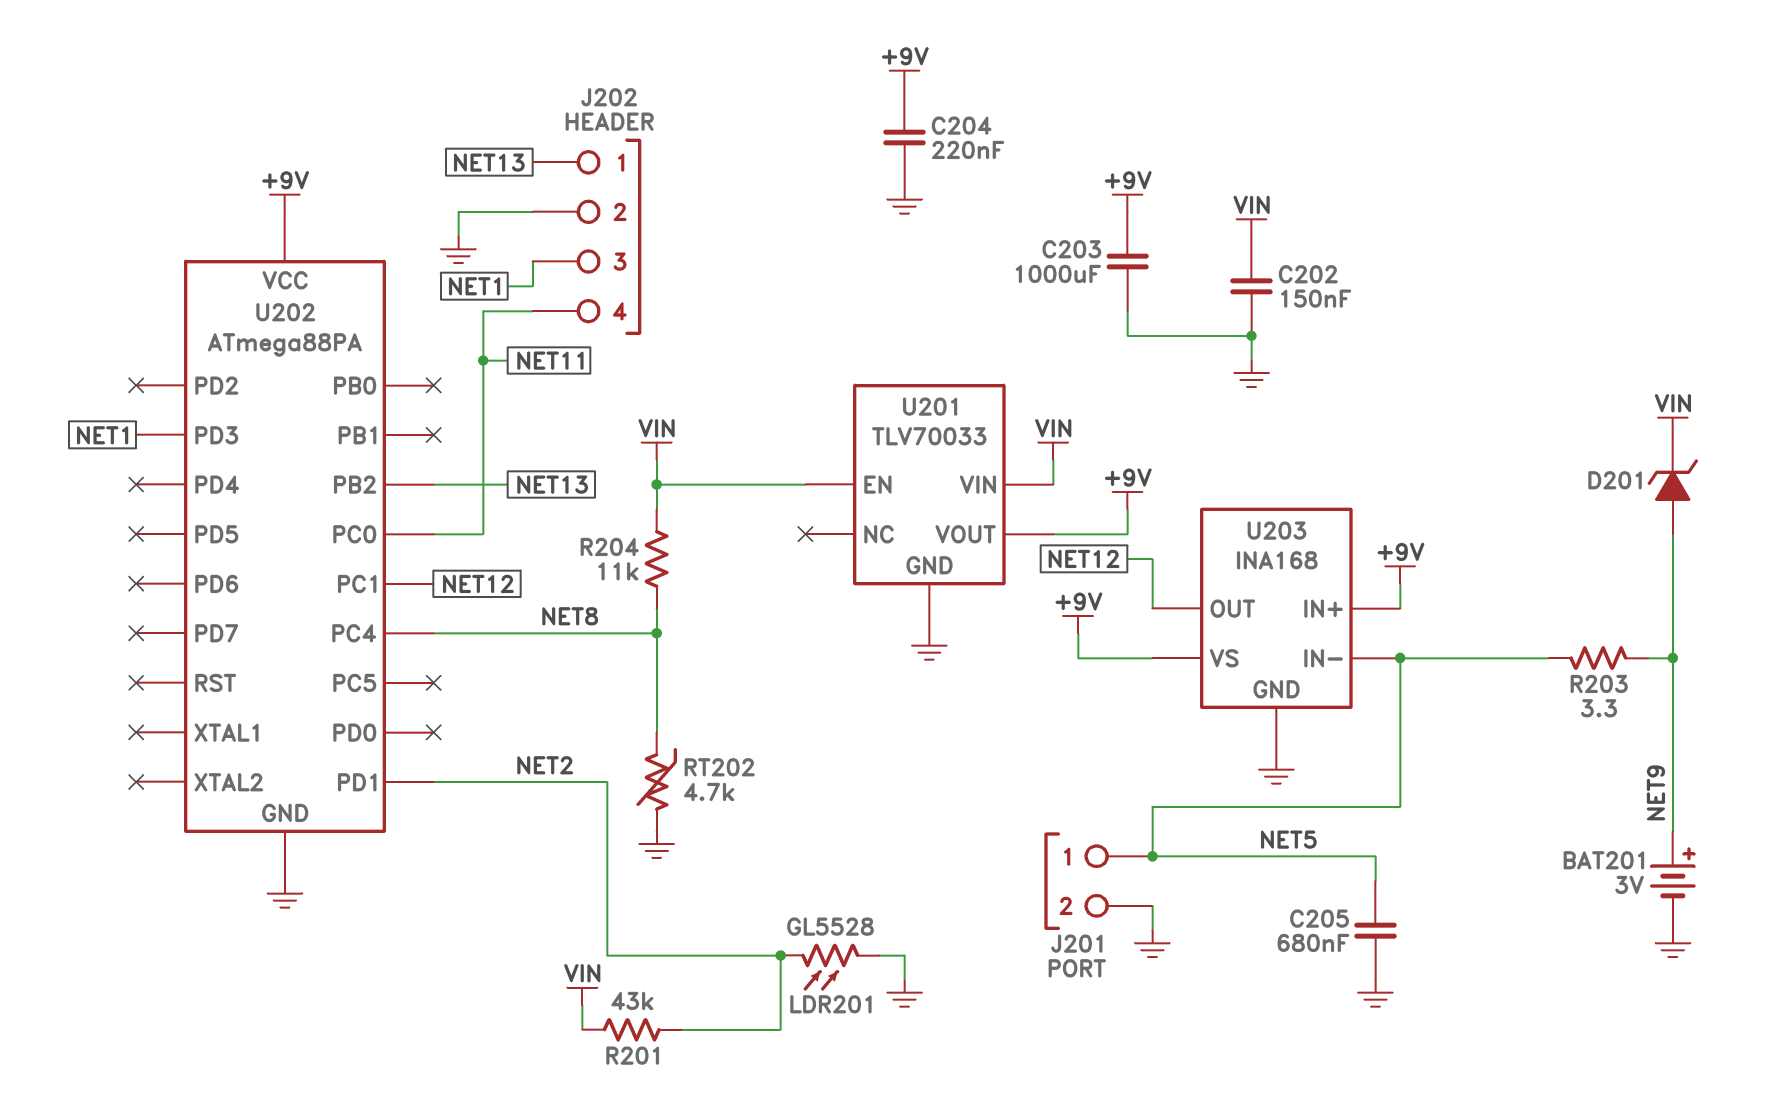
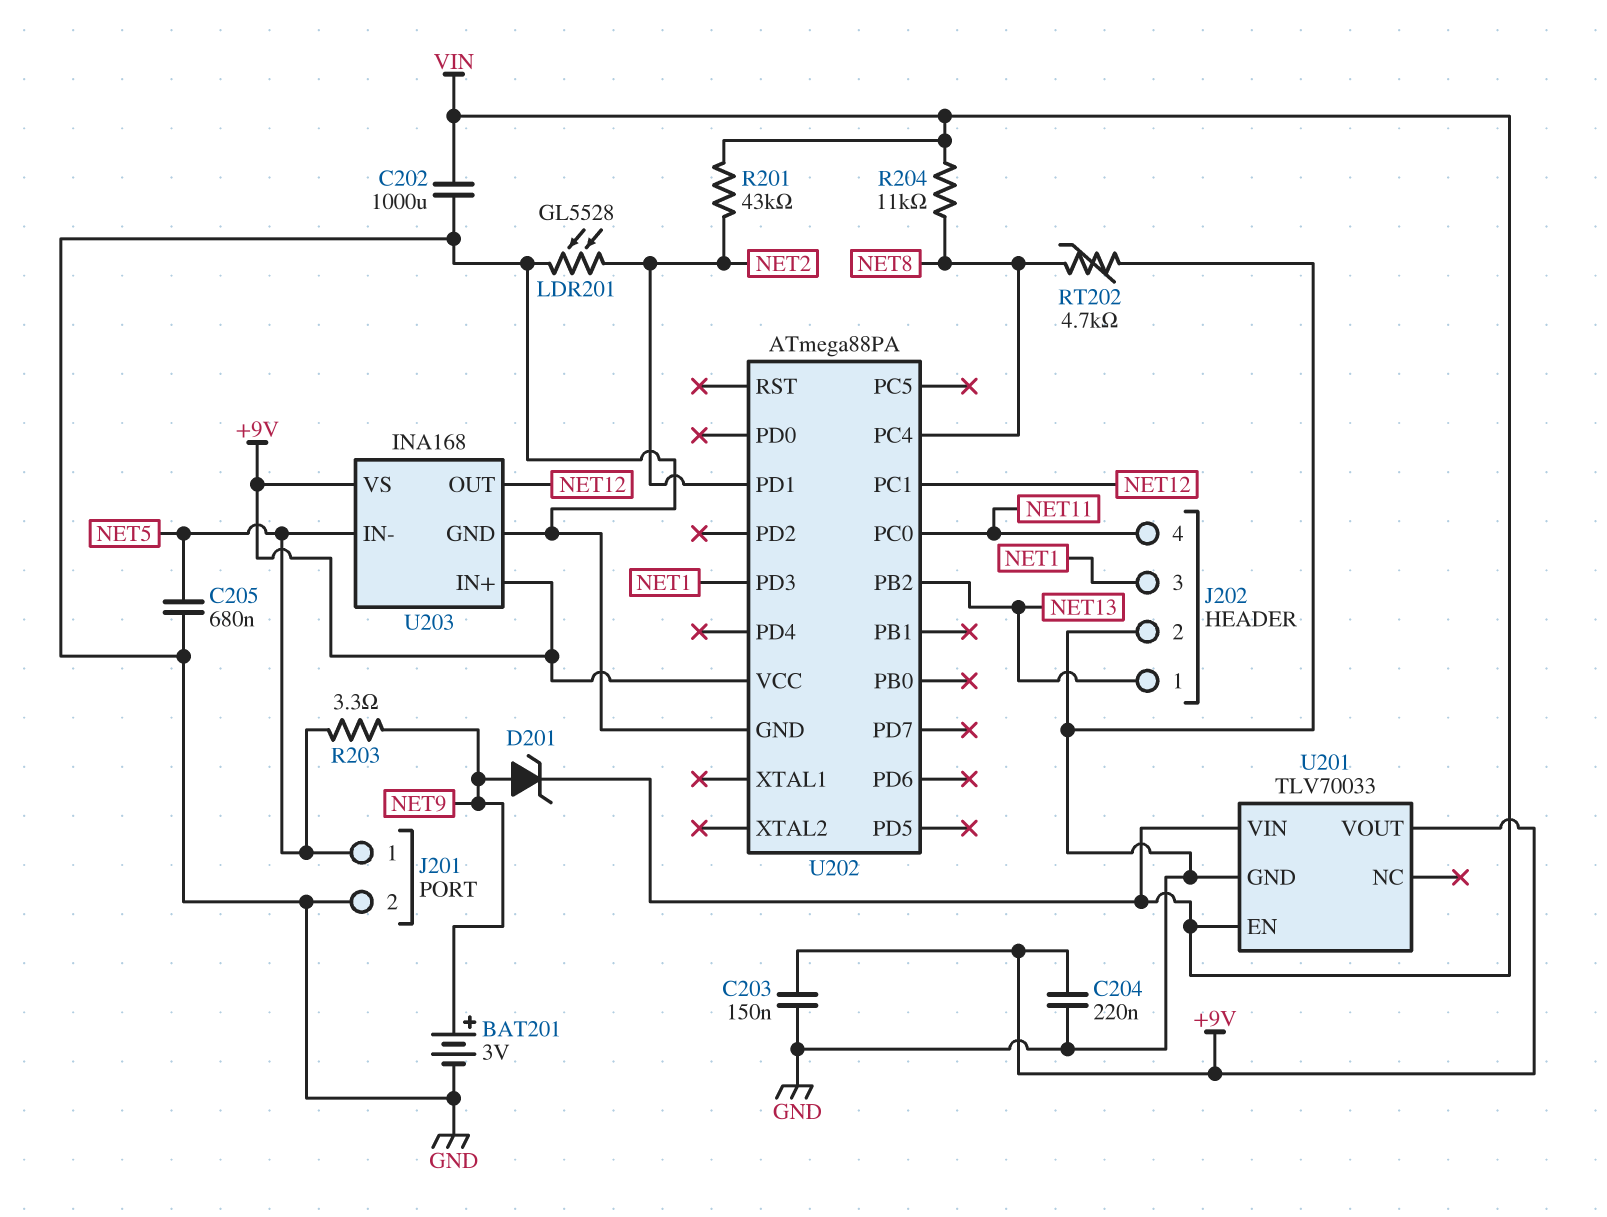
C202: 150nF (GND, VIN) -> 1000uF (GND, VIN)
C203: 1000uF (+9V, GND) -> 150nF (+9V, GND)

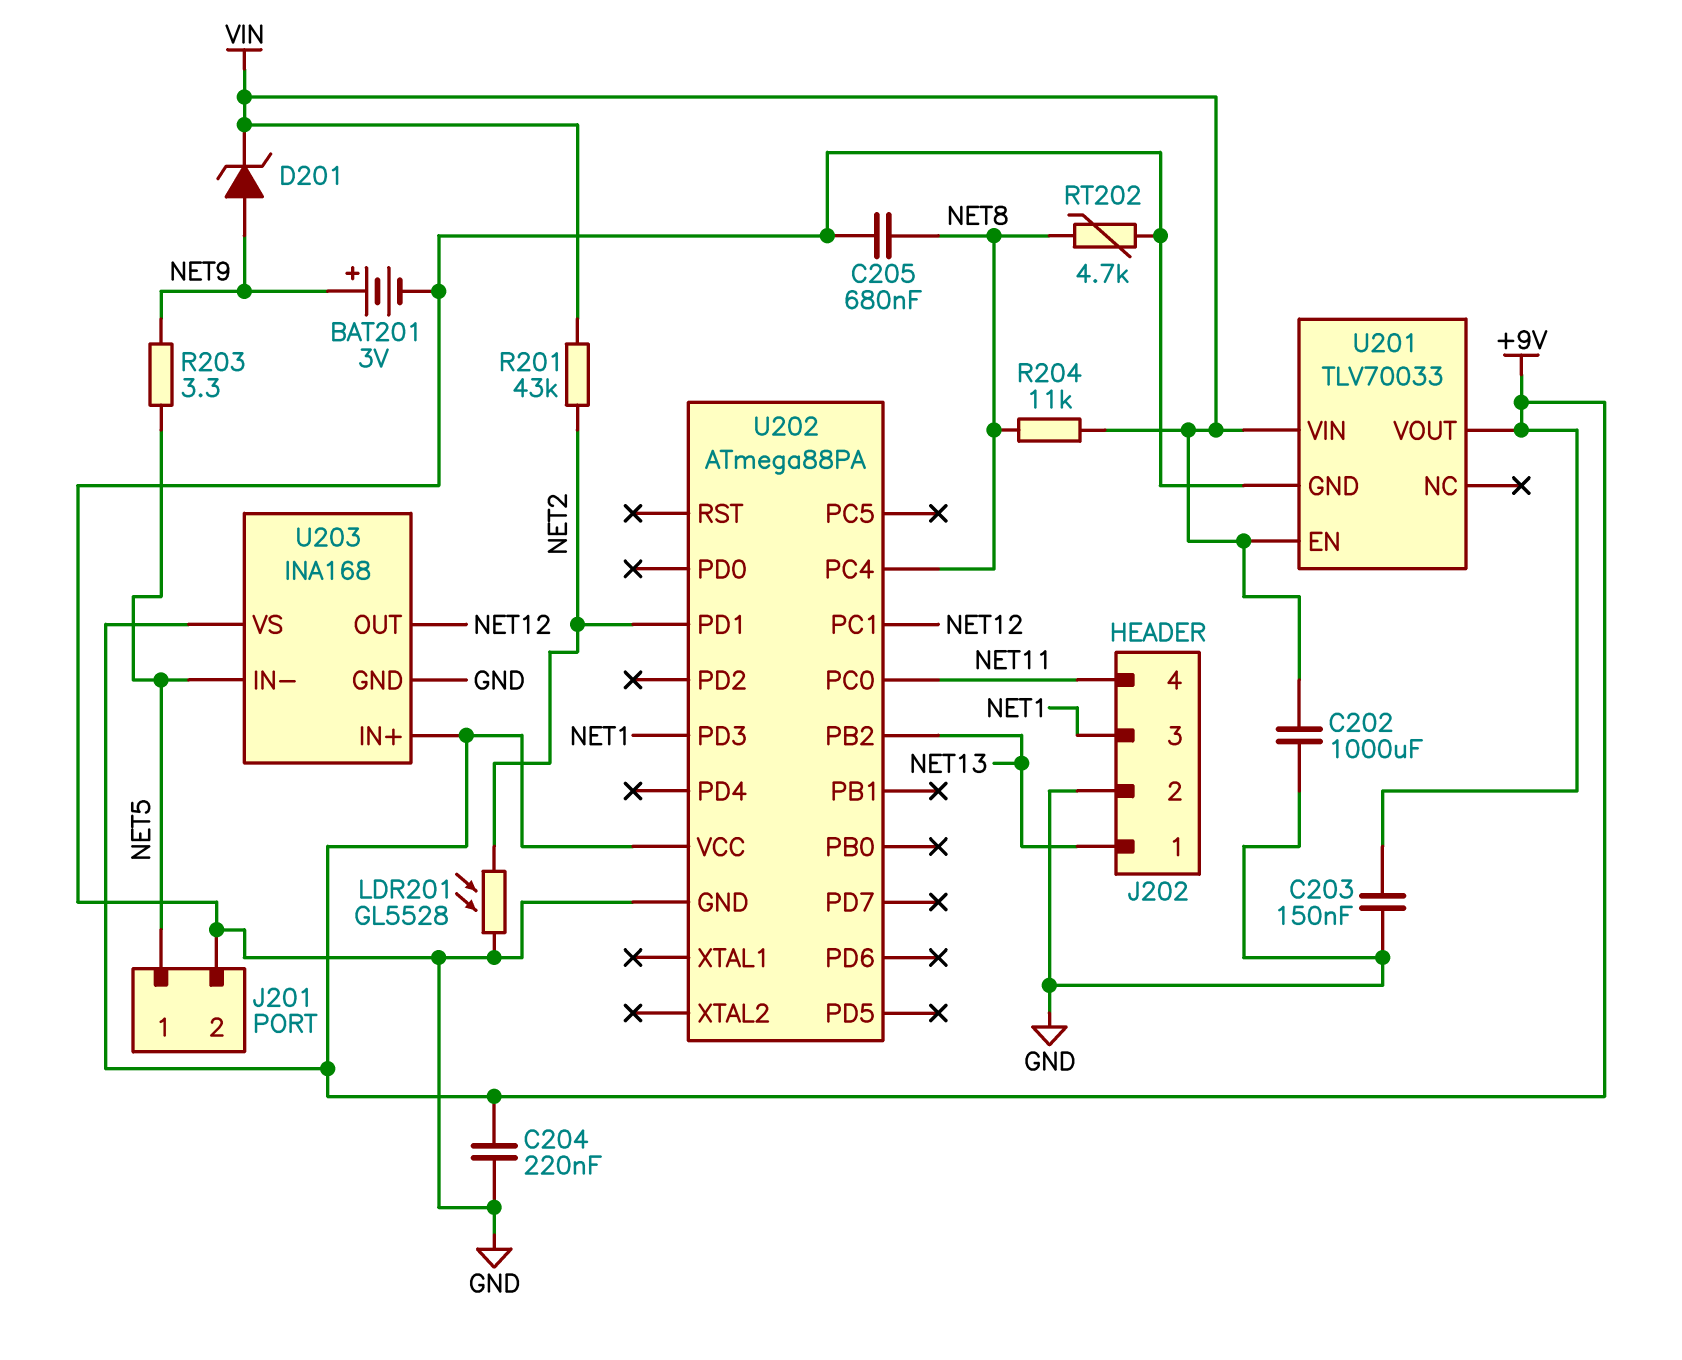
C205: 680nF (GND, NET5) -> 680nF (GND, NET8)

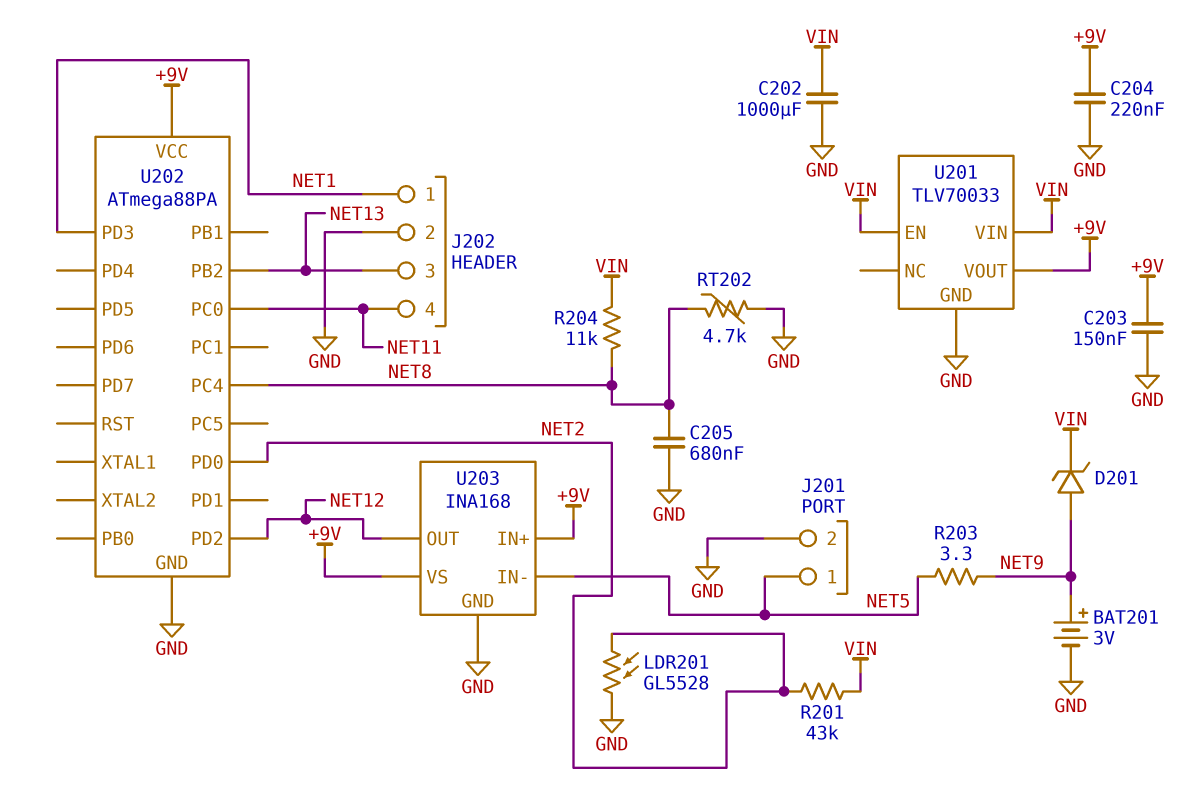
J202 pin 1: NET13 -> NET1
J202 pin 3: NET1 -> NET13
U202 pin PC1: NET12 -> none
U202 pin PD0: none -> NET2
U202 pin PD1: NET2 -> none
U202 pin PD2: none -> NET12

